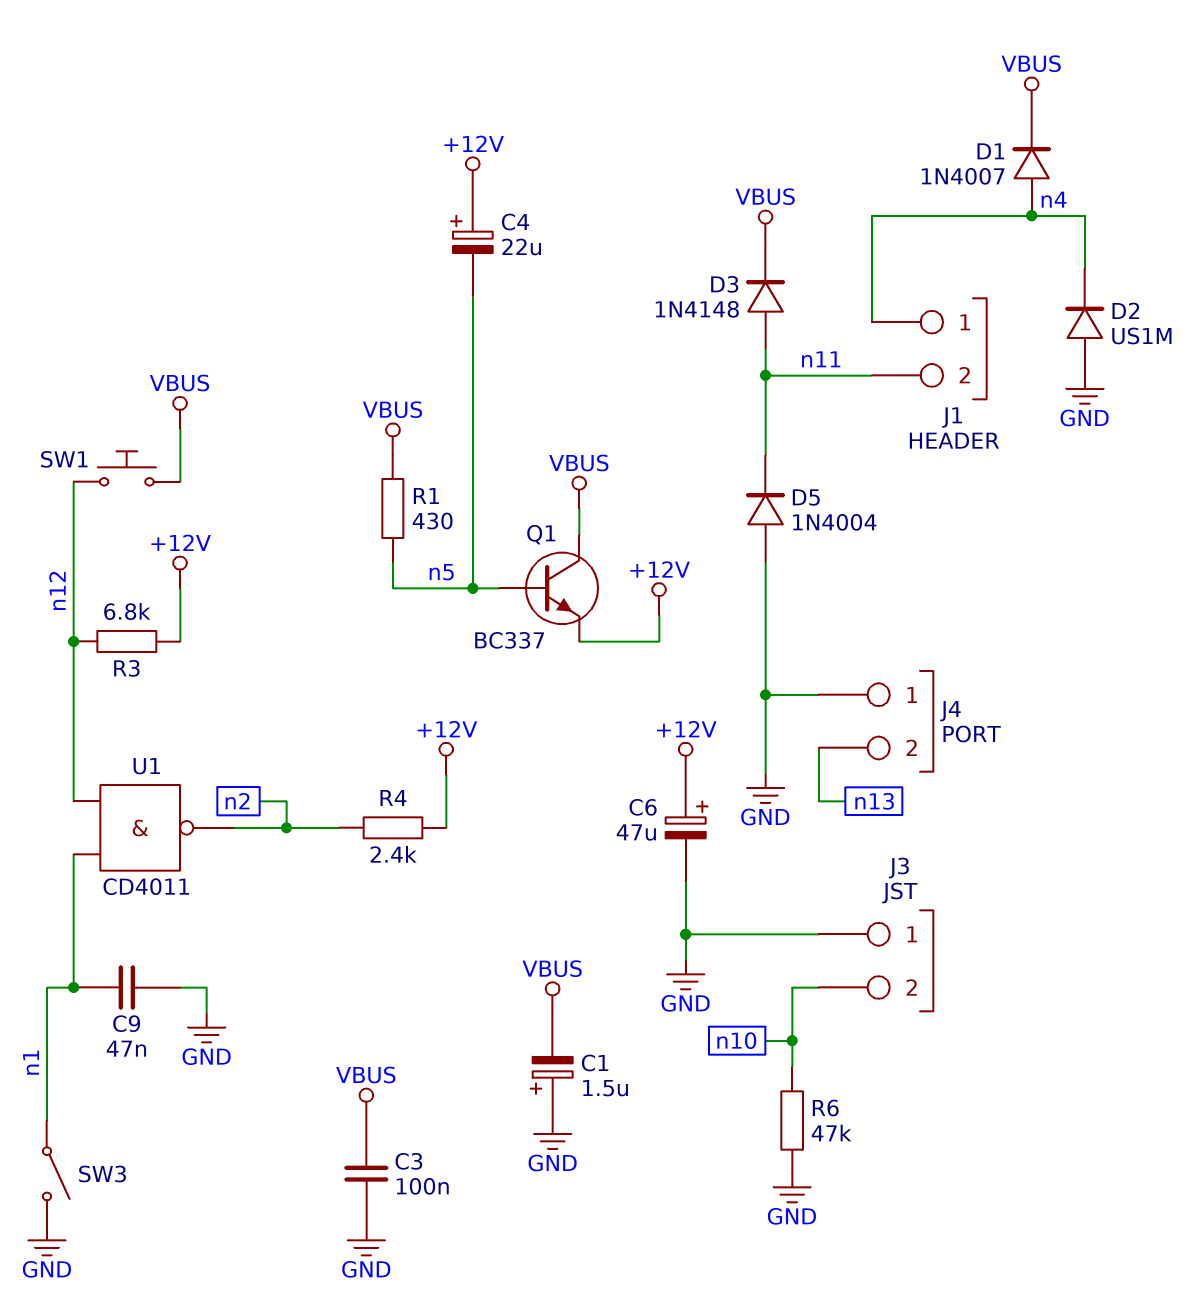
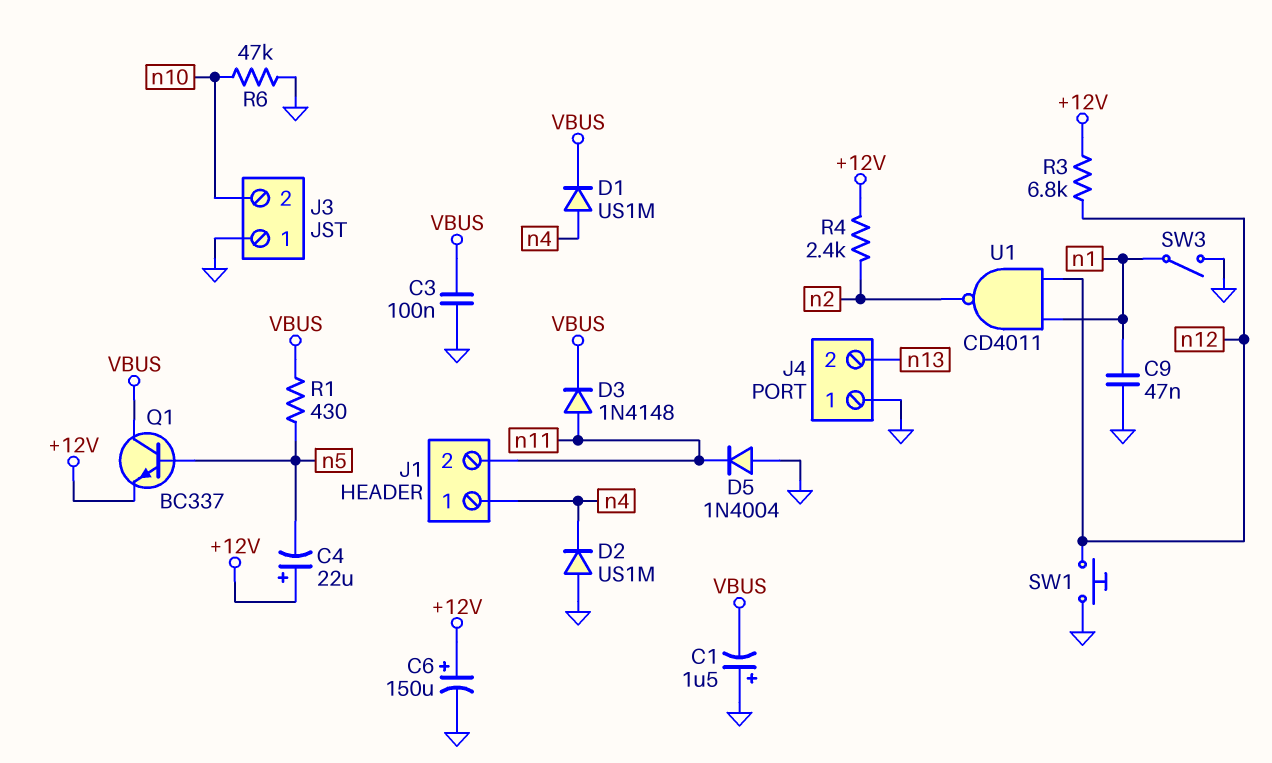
C6: 47uF (plus +12V, minus GND) -> 150uF (plus +12V, minus GND)
D1: diode 1N4007 (A n4, K VBUS) -> diode US1M (A n4, K VBUS)
SW1: button (VBUS, n12) -> button (GND, n12)

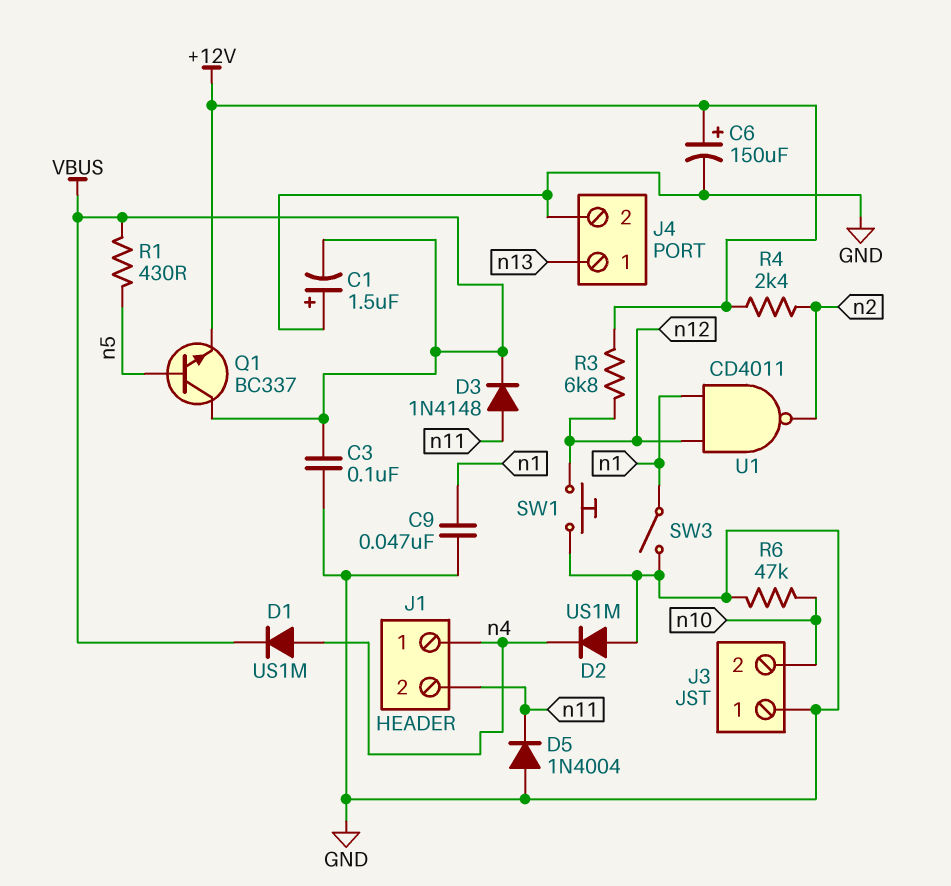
C4: 22uF (plus +12V, minus n5) -> none
J4 pin 1: GND -> n13
J4 pin 2: n13 -> GND

